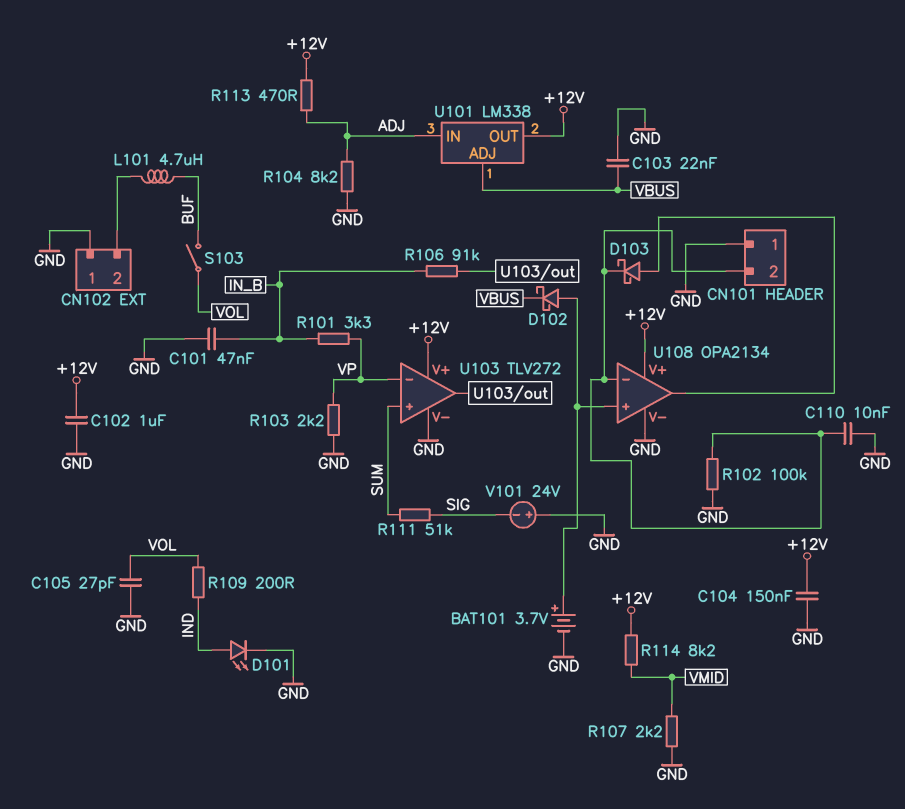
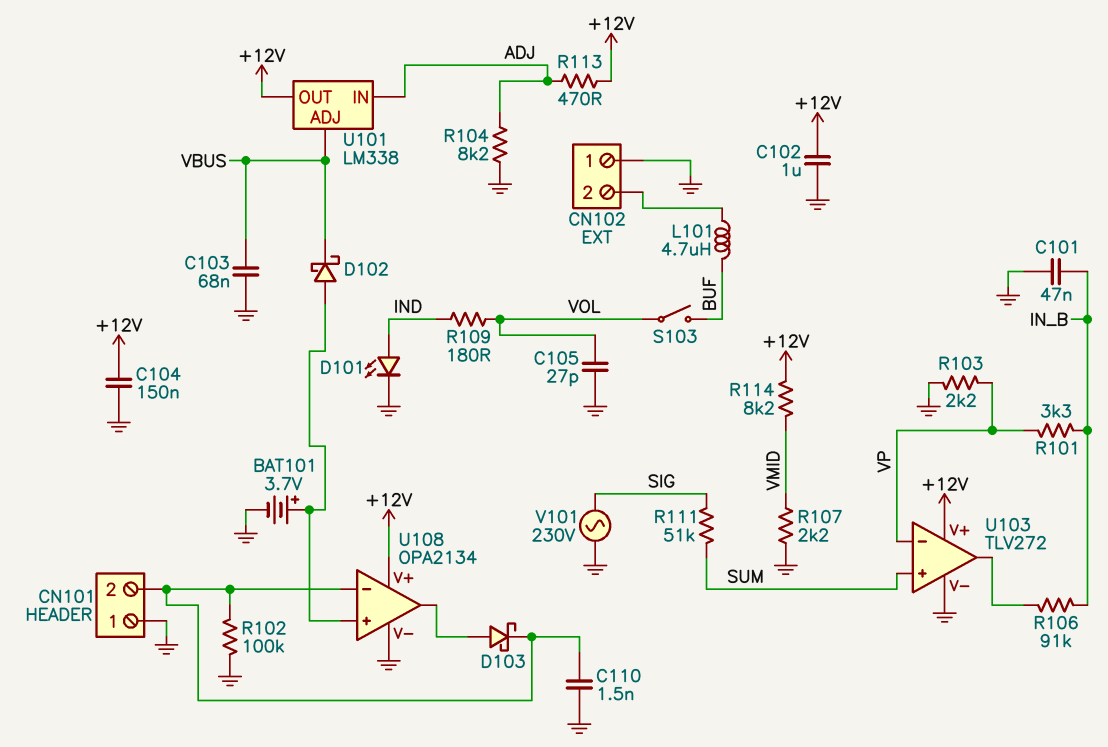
C103: 22nF (GND, VBUS) -> 68nF (GND, VBUS)
C110: 10nF (CN101/2, GND) -> 1.5nF (CN101/2, GND)
R109: 200 (IND, VOL) -> 180 (IND, VOL)
V101: 24V (plus GND, minus SIG) -> AC 230V (GND, SIG)

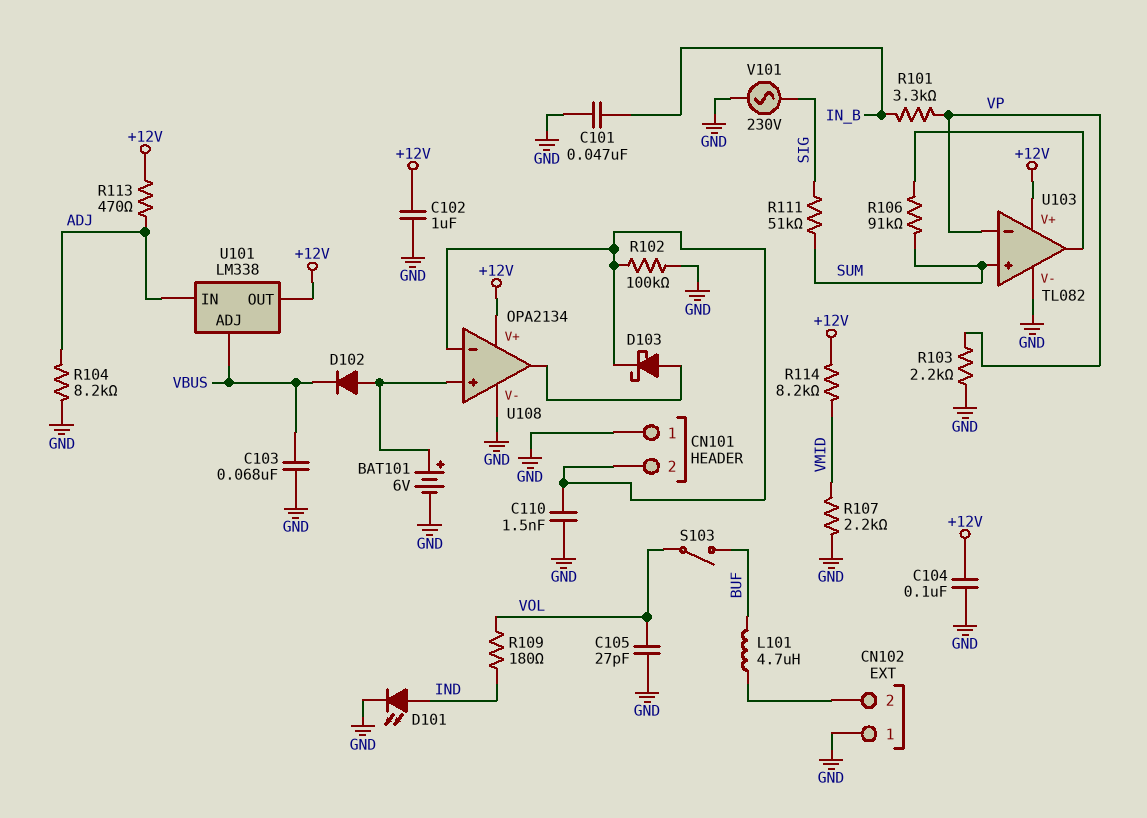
BAT101: 3.7V (plus U108/in+, minus GND) -> 6V (plus U108/in+, minus GND)
C104: 150nF (+12V, GND) -> 100nF (+12V, GND)
D102: schottky (A U108/in+, K VBUS) -> diode (A U108/in+, K VBUS)
R106: 91k (IN_B, U103/out) -> 91k (SUM, U103/out)
U103: TLV272 -> TL082

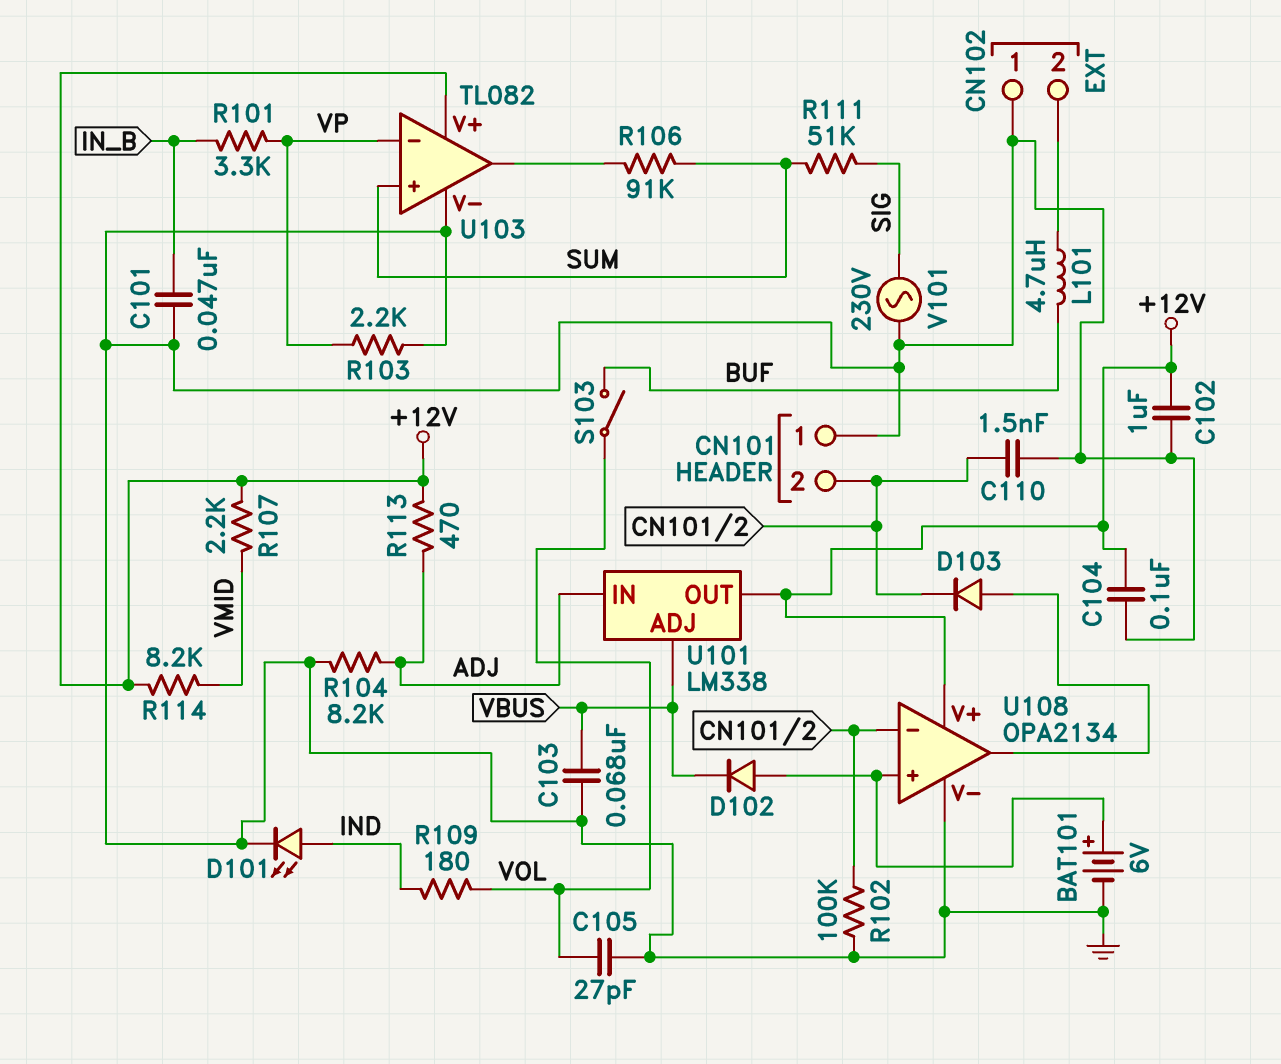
D103: schottky (A U108/out, K CN101/2) -> diode (A U108/out, K CN101/2)
R107: 2.2k (GND, VMID) -> 2.2k (+12V, VMID)

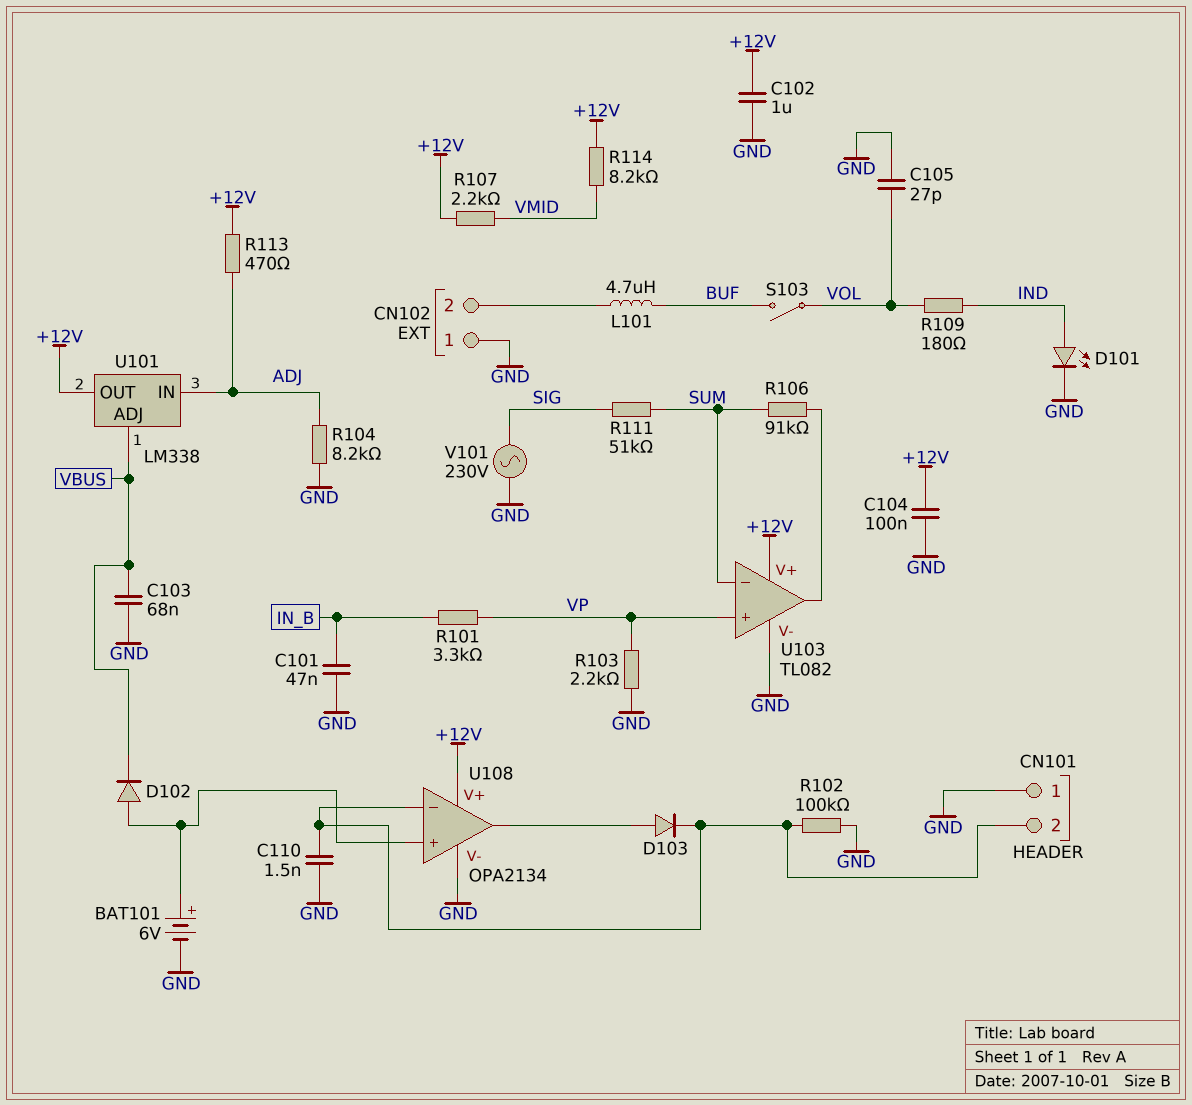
U103 pin in+: SUM -> VP
U103 pin in-: VP -> SUM

